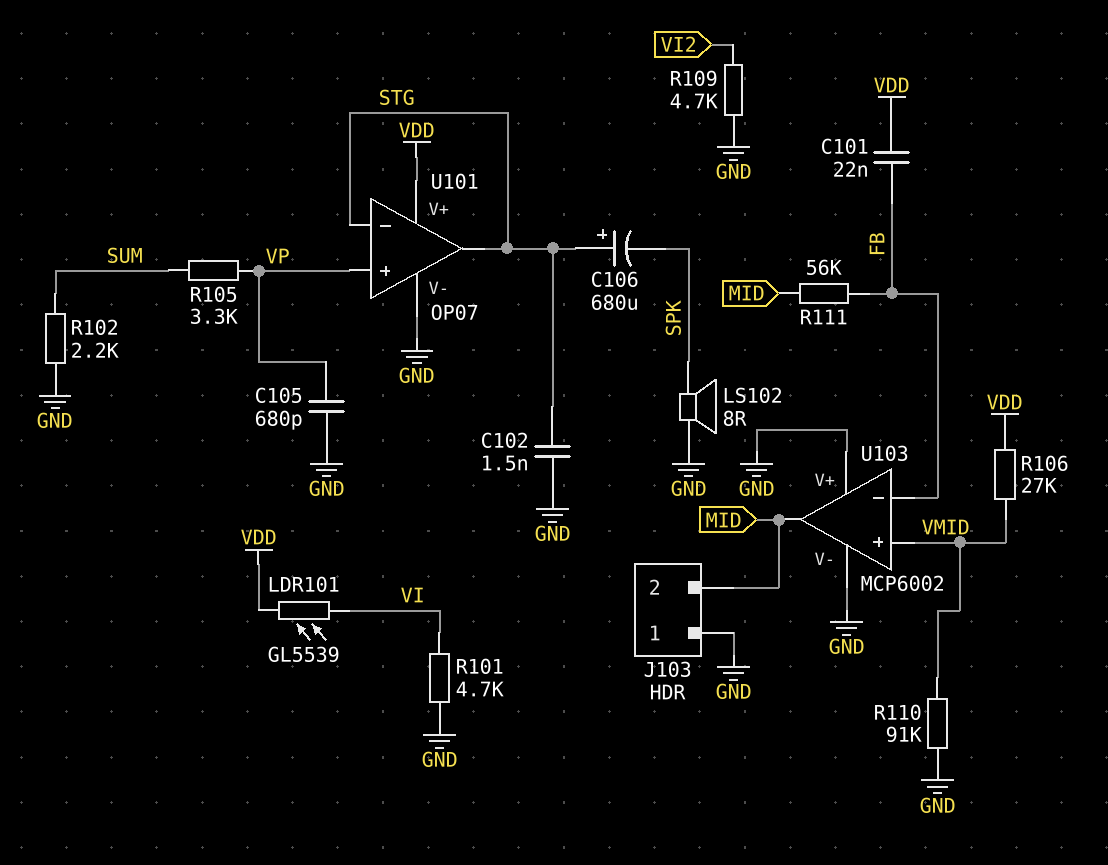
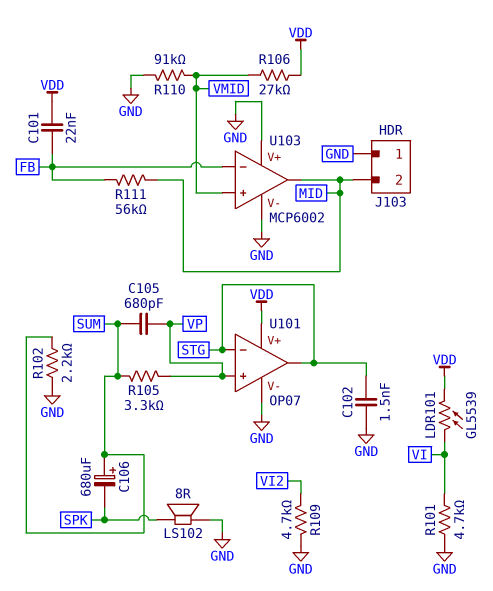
C105: 680pF (GND, VP) -> 680pF (SUM, VP)
C106: 680uF (plus STG, minus SPK) -> 680uF (plus SUM, minus SPK)

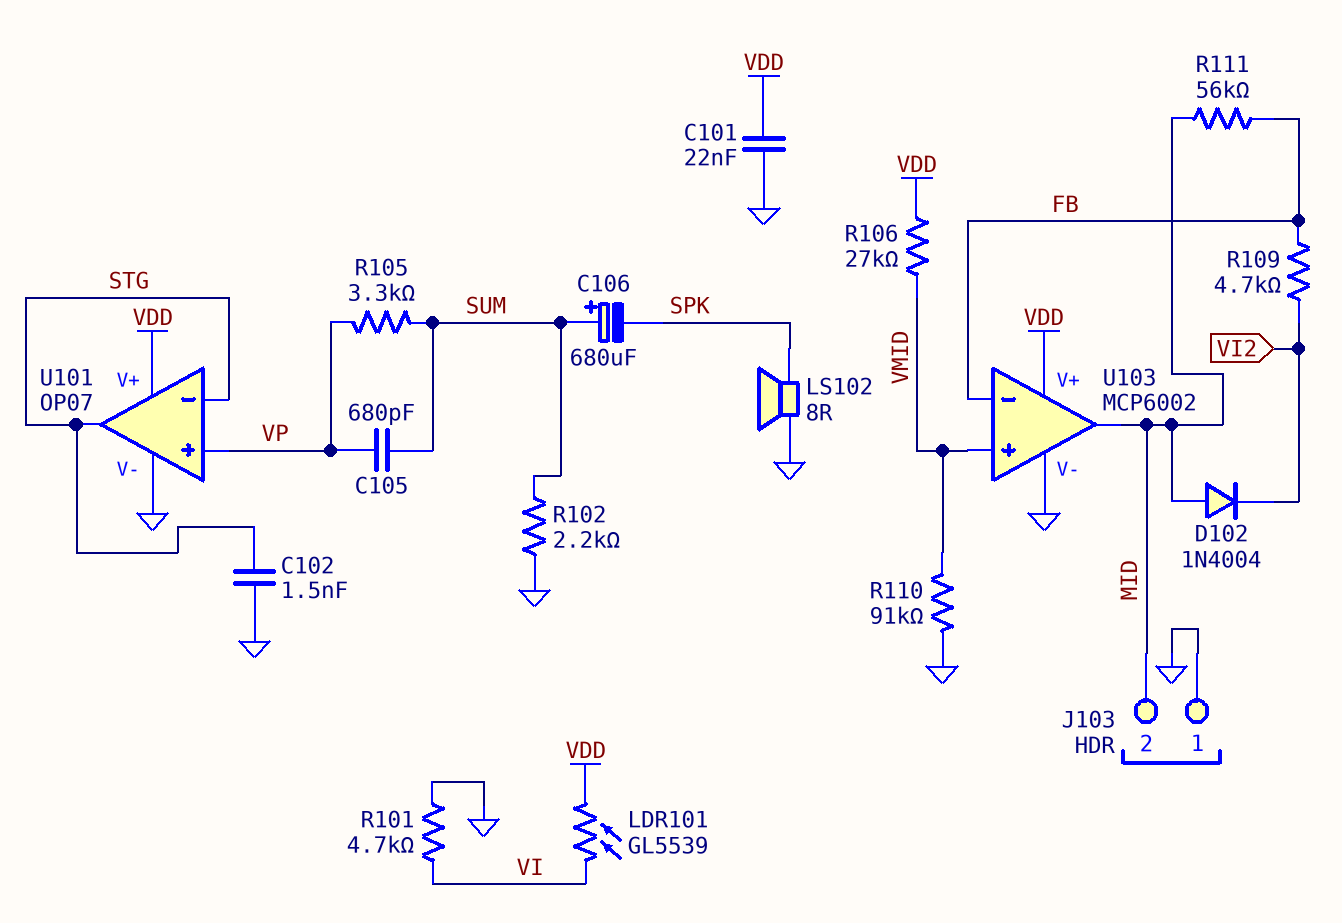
C101: 22nF (FB, VDD) -> 22nF (GND, VDD)
D102: none -> diode 1N4004 (A MID, K VI2)
R109: 4.7k (GND, VI2) -> 4.7k (FB, VI2)
U103 pin V+: GND -> VDD

